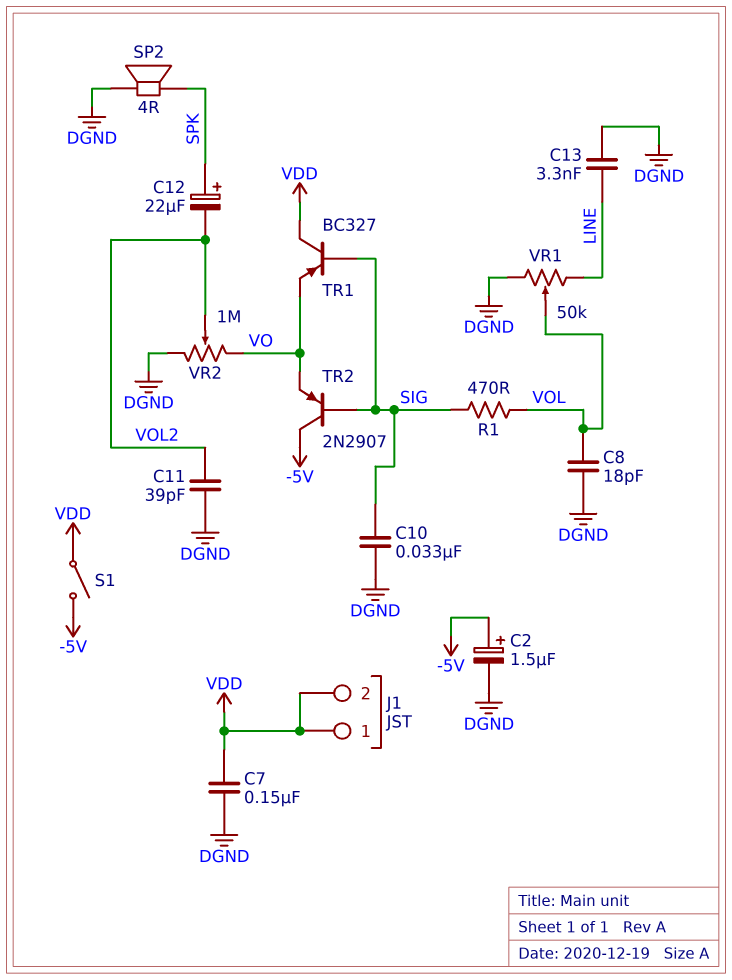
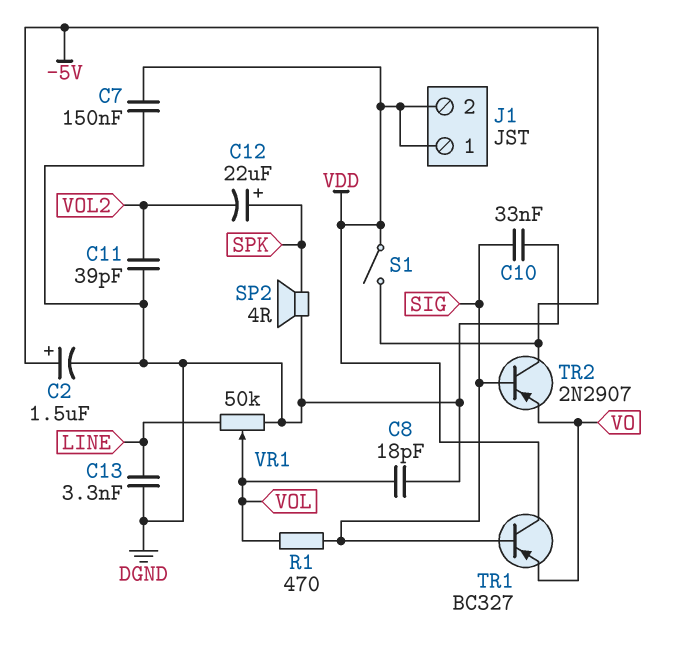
VR2: 1M (DGND, VO, wiper VOL2) -> none

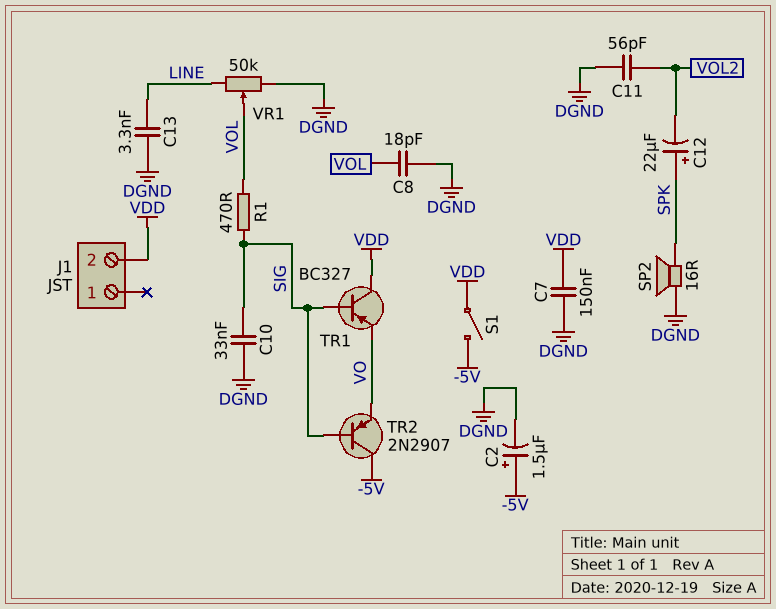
C11: 39pF (DGND, VOL2) -> 56pF (DGND, VOL2)
J1 pin 1: VDD -> none
SP2: speaker 4R (DGND, SPK) -> speaker 16R (DGND, SPK)

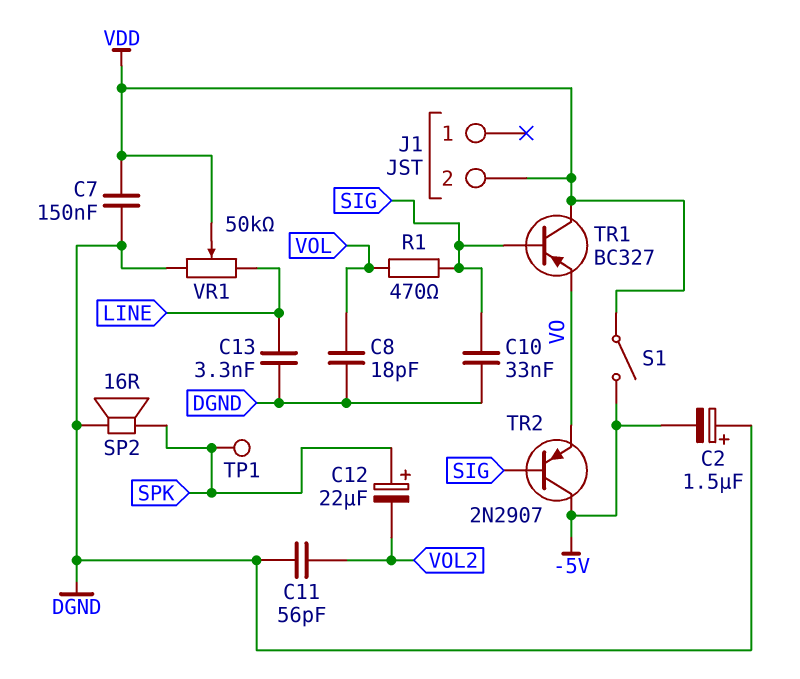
C2: 1.5uF (plus -5V, minus DGND) -> 1.5uF (plus DGND, minus -5V)
TP1: none -> test point (SPK)
VR1: 50k (DGND, LINE, wiper VOL) -> 50k (DGND, LINE, wiper VDD)

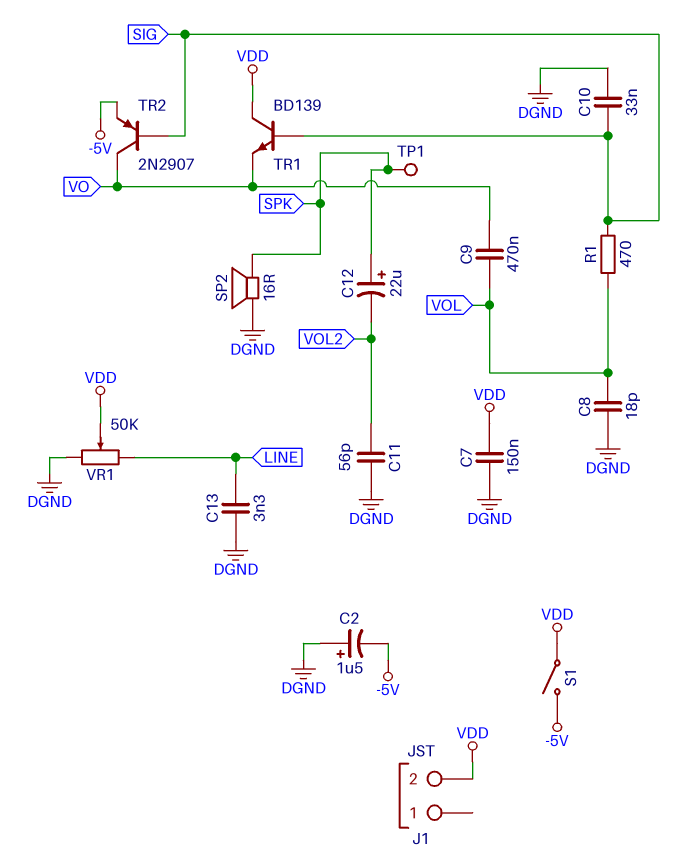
C9: none -> 470nF (VO, VOL)
TR1: PNP BC327 (B SIG, C VDD, E VO) -> NPN BD139 (B SIG, C VDD, E VO)
TR2: PNP 2N2907 (B SIG, C -5V, E VO) -> PNP 2N2907 (B SIG, C VO, E -5V)

